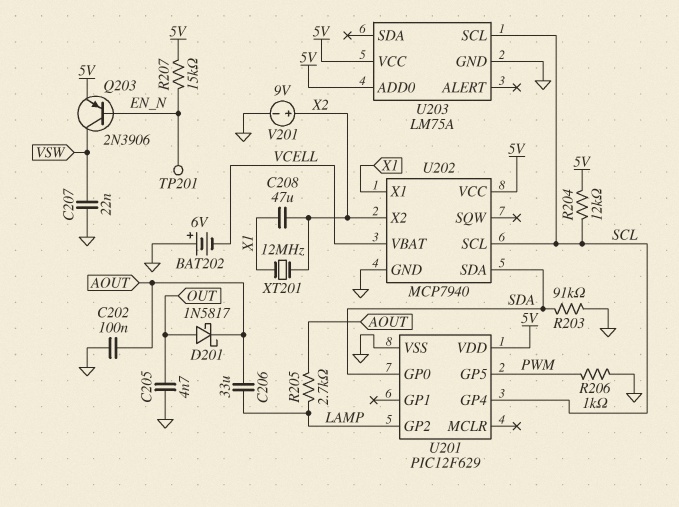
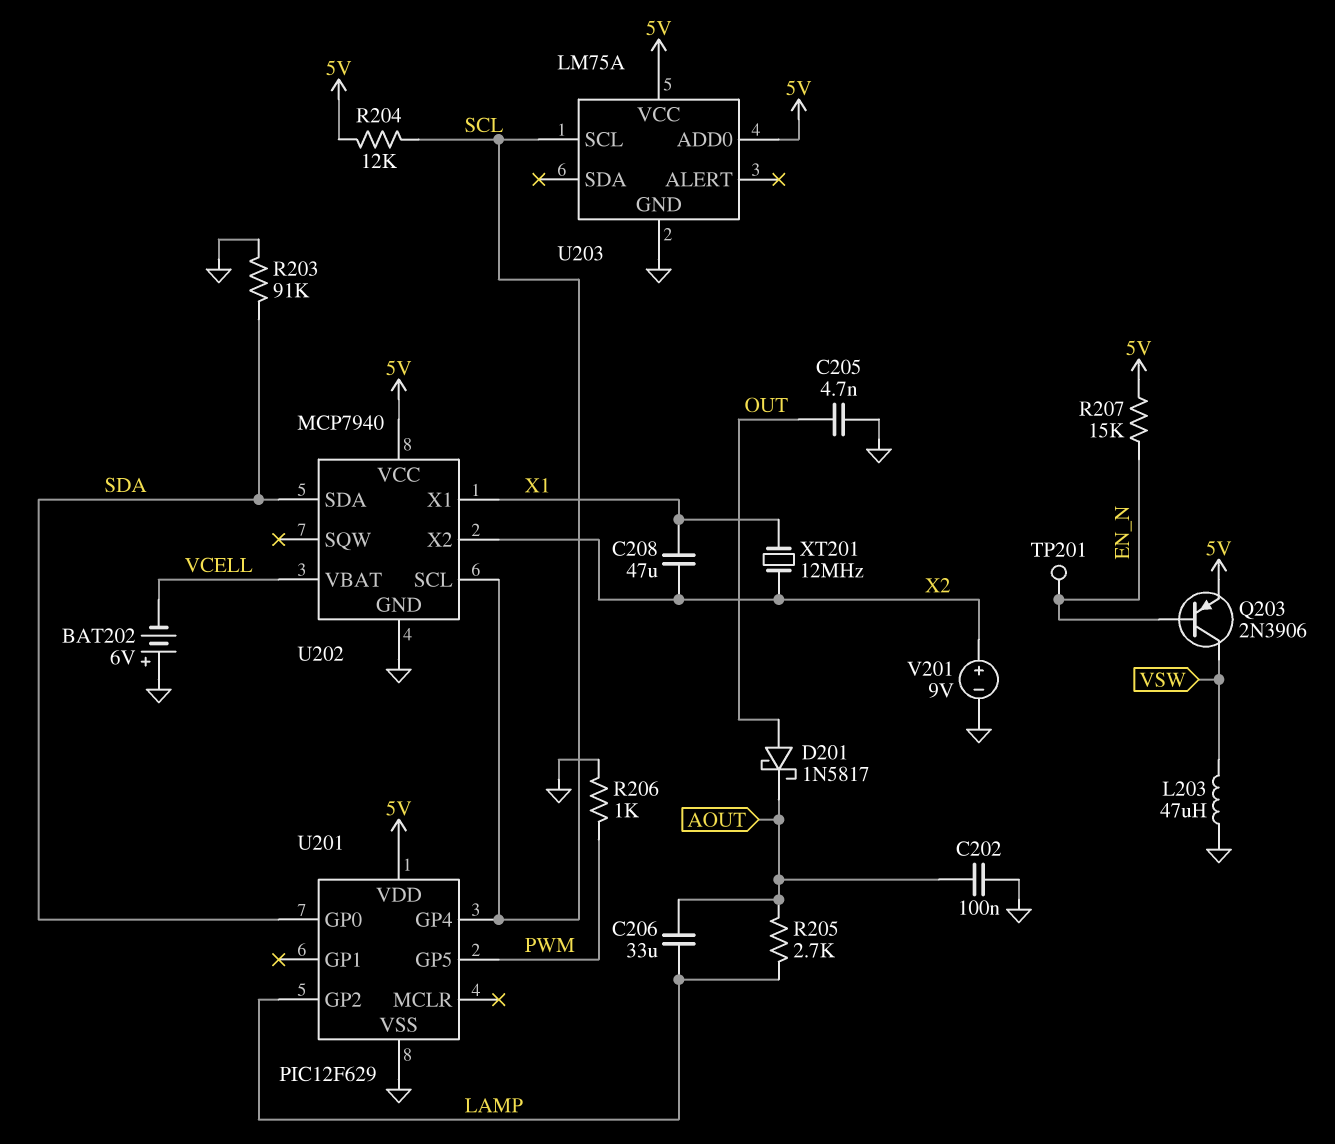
C207: 22nF (GND, VSW) -> none
L203: none -> 47uH (GND, VSW)

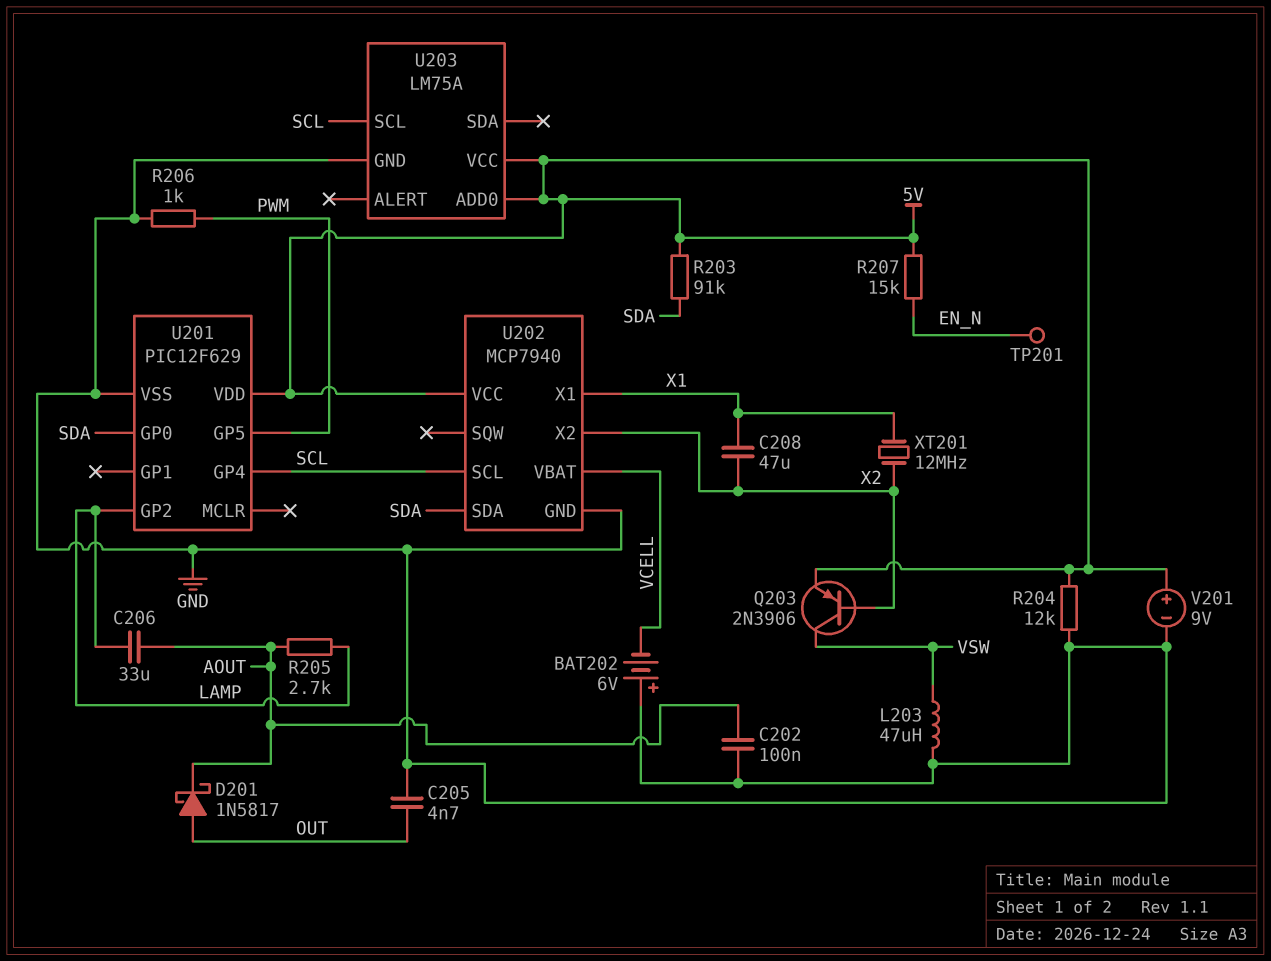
Q203: PNP 2N3906 (B EN_N, C VSW, E 5V) -> PNP 2N3906 (B X2, C VSW, E 5V)
R203: 91k (GND, SDA) -> 91k (5V, SDA)
R204: 12k (5V, SCL) -> 12k (5V, GND)
V201: 9V (plus X2, minus GND) -> 9V (plus 5V, minus GND)

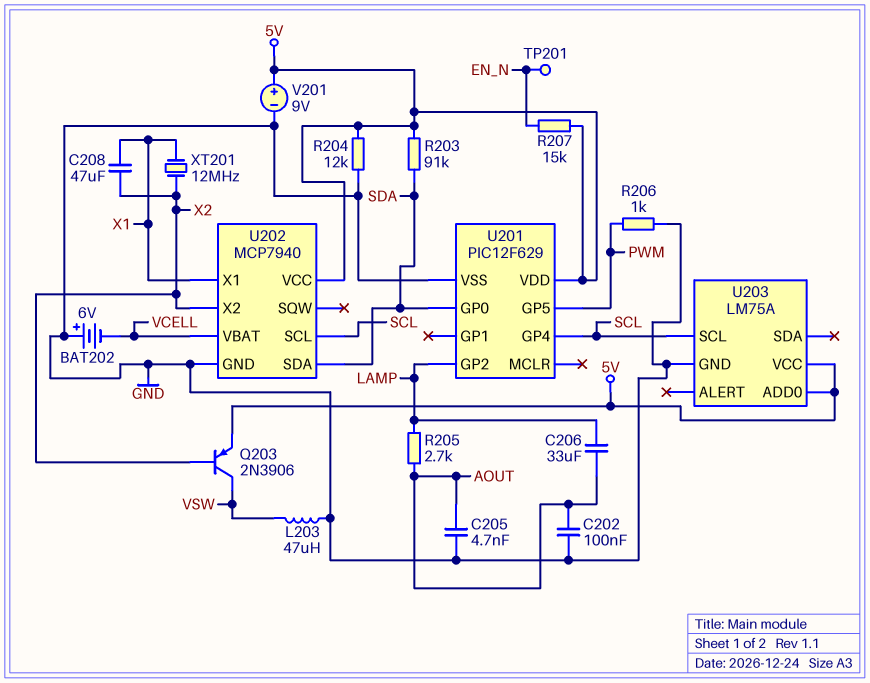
C205: 4.7nF (GND, OUT) -> 4.7nF (AOUT, GND)
D201: schottky 1N5817 (A OUT, K AOUT) -> none

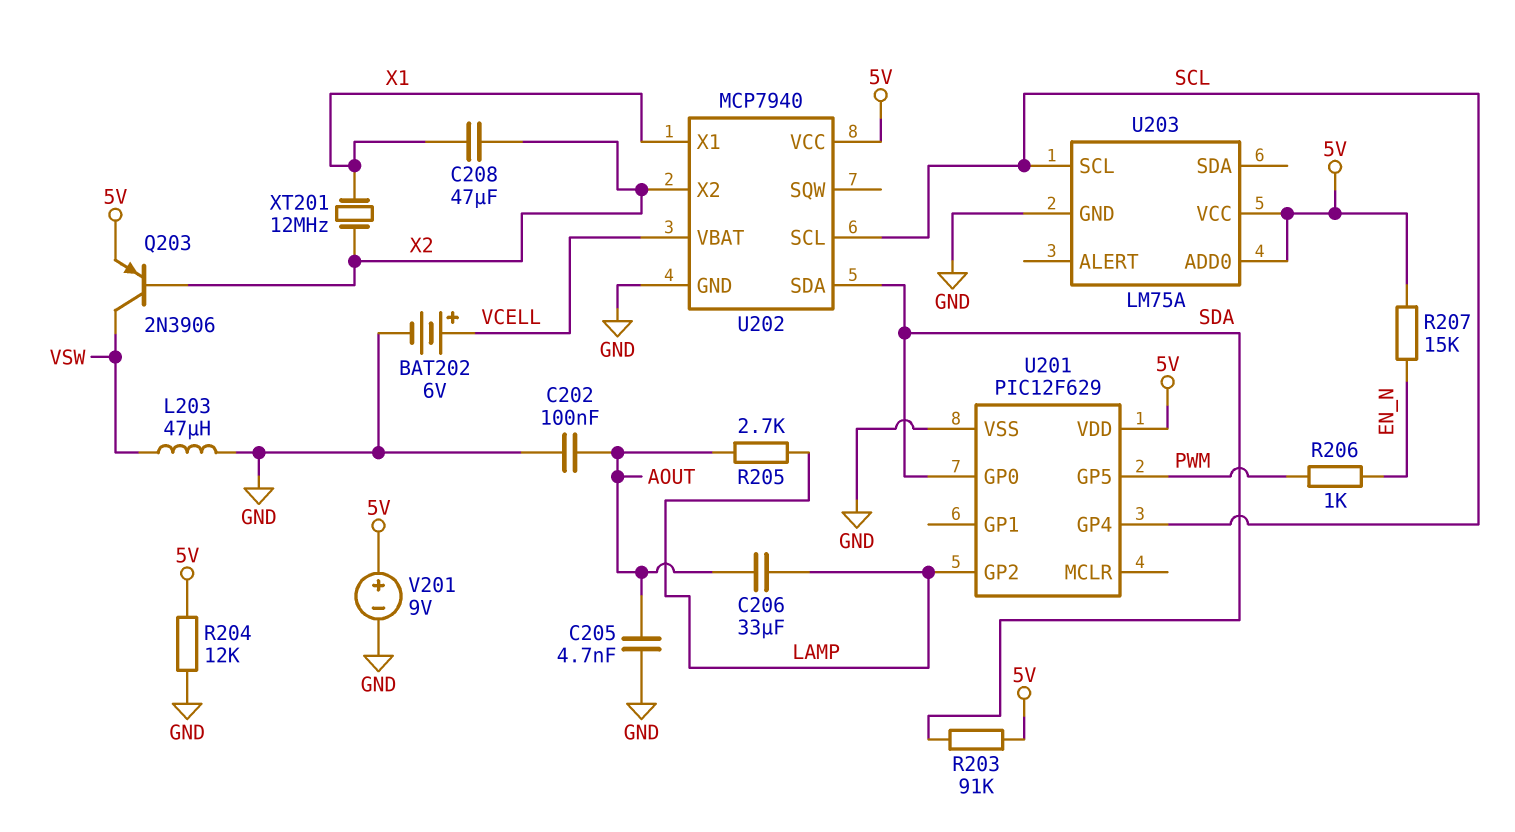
BAT202: 6V (plus GND, minus VCELL) -> 6V (plus VCELL, minus GND)
R206: 1k (GND, PWM) -> 1k (EN_N, PWM)
TP201: test point (EN_N) -> none

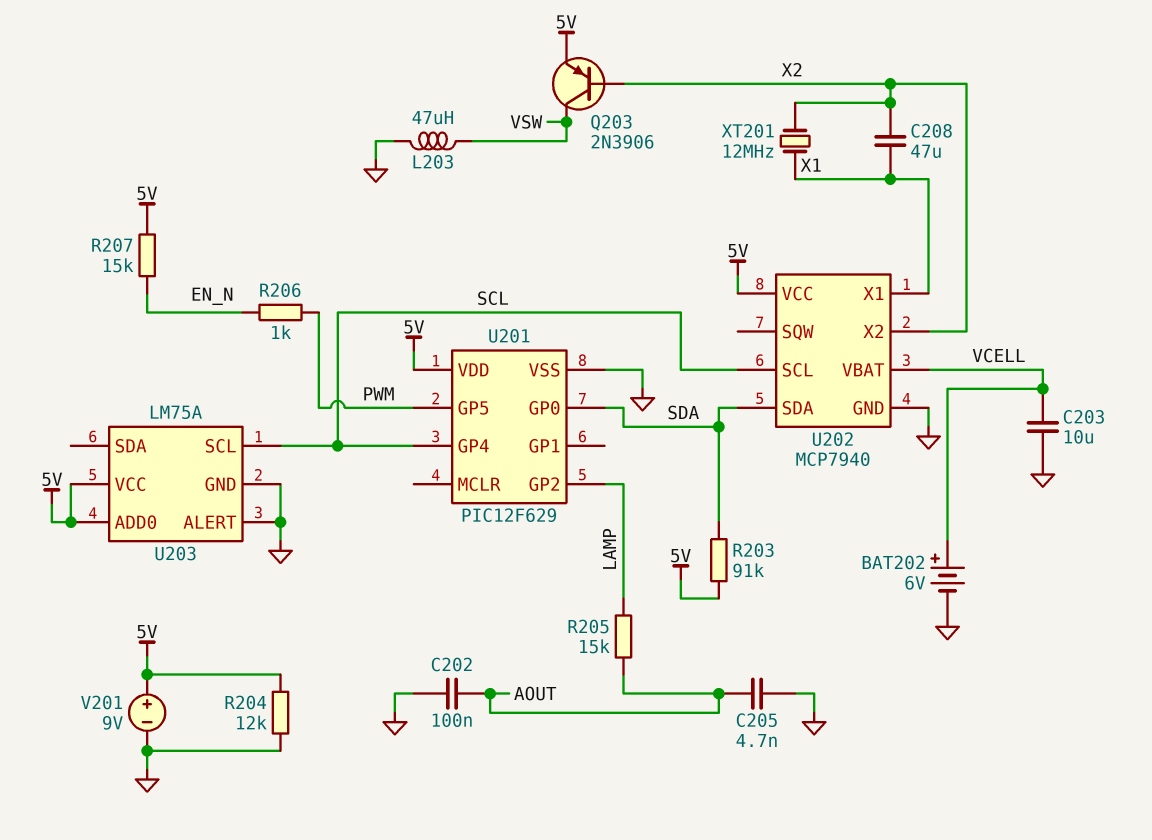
C203: none -> 10uF (GND, VCELL)
C206: 33uF (AOUT, LAMP) -> none
R205: 2.7k (AOUT, LAMP) -> 15k (AOUT, LAMP)
U203 pin ALERT: none -> GND

